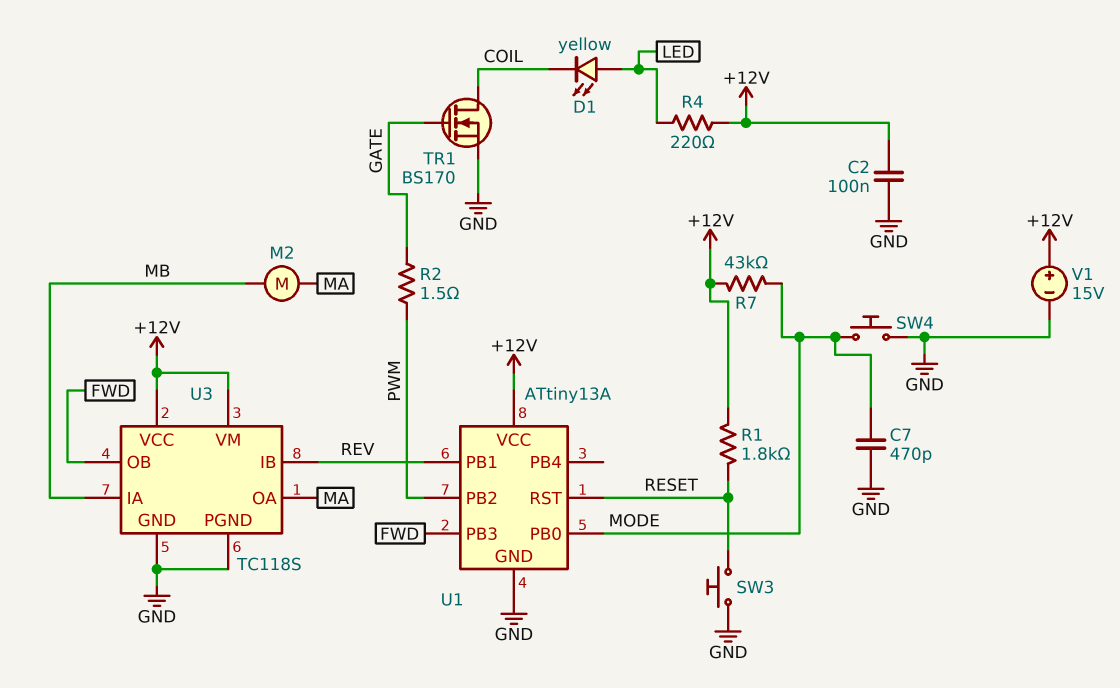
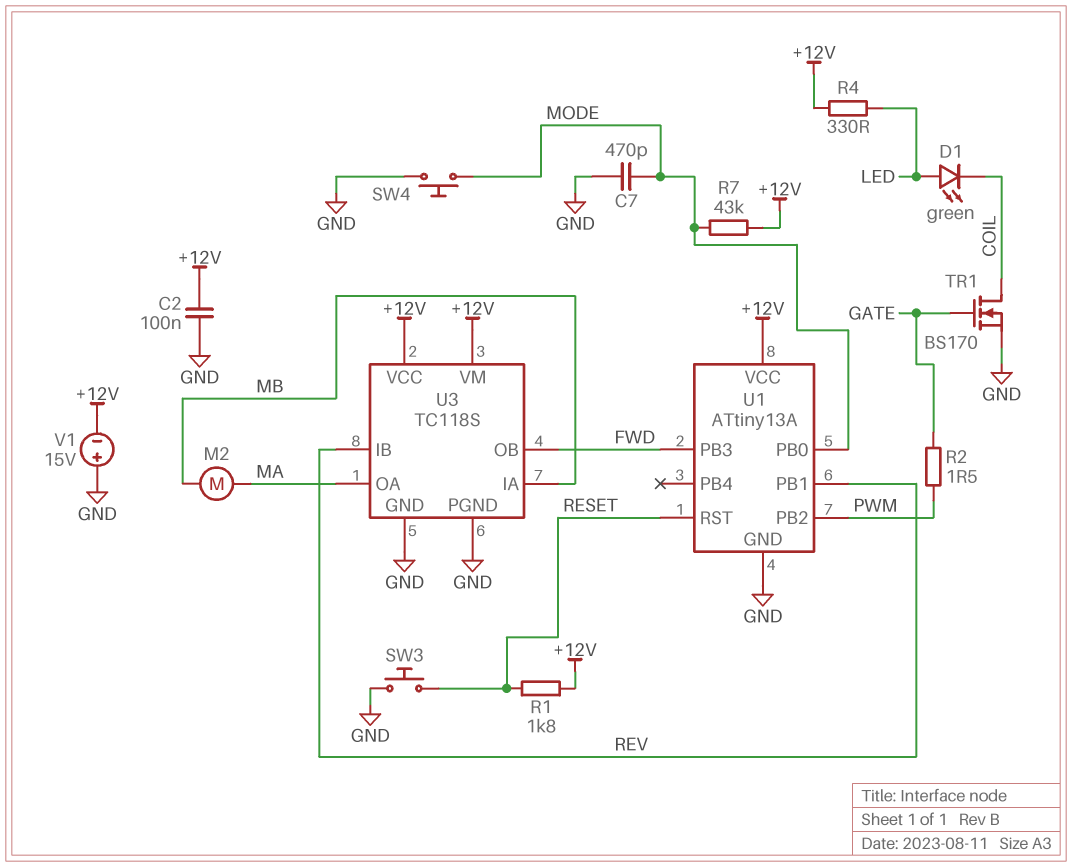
D1: LED yellow (A LED, K COIL) -> LED green (A LED, K COIL)
R4: 220 (+12V, LED) -> 330 (+12V, LED)
V1: 15V (plus +12V, minus GND) -> 15V (plus GND, minus +12V)

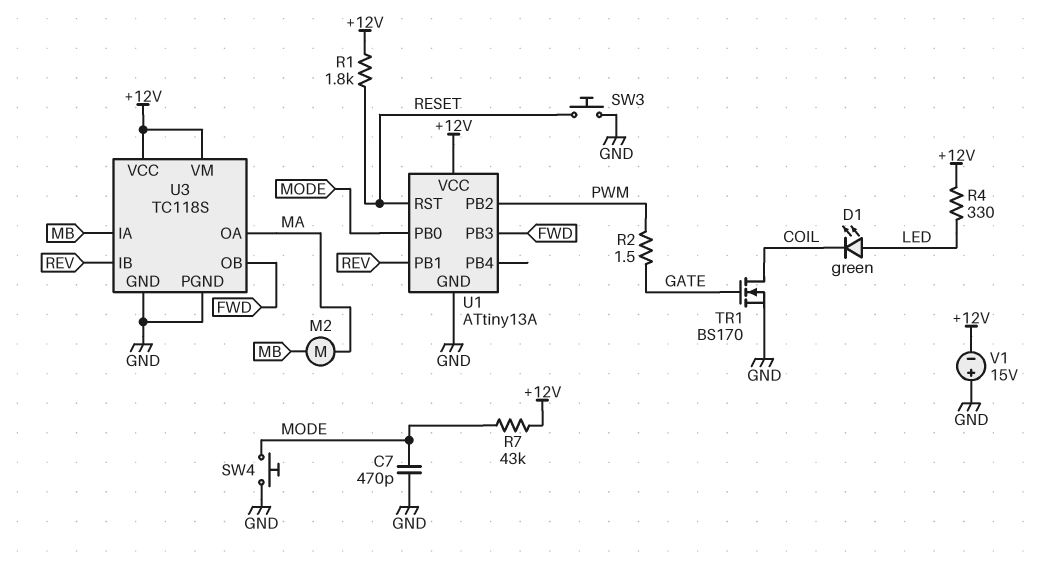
C2: 100nF (+12V, GND) -> none

